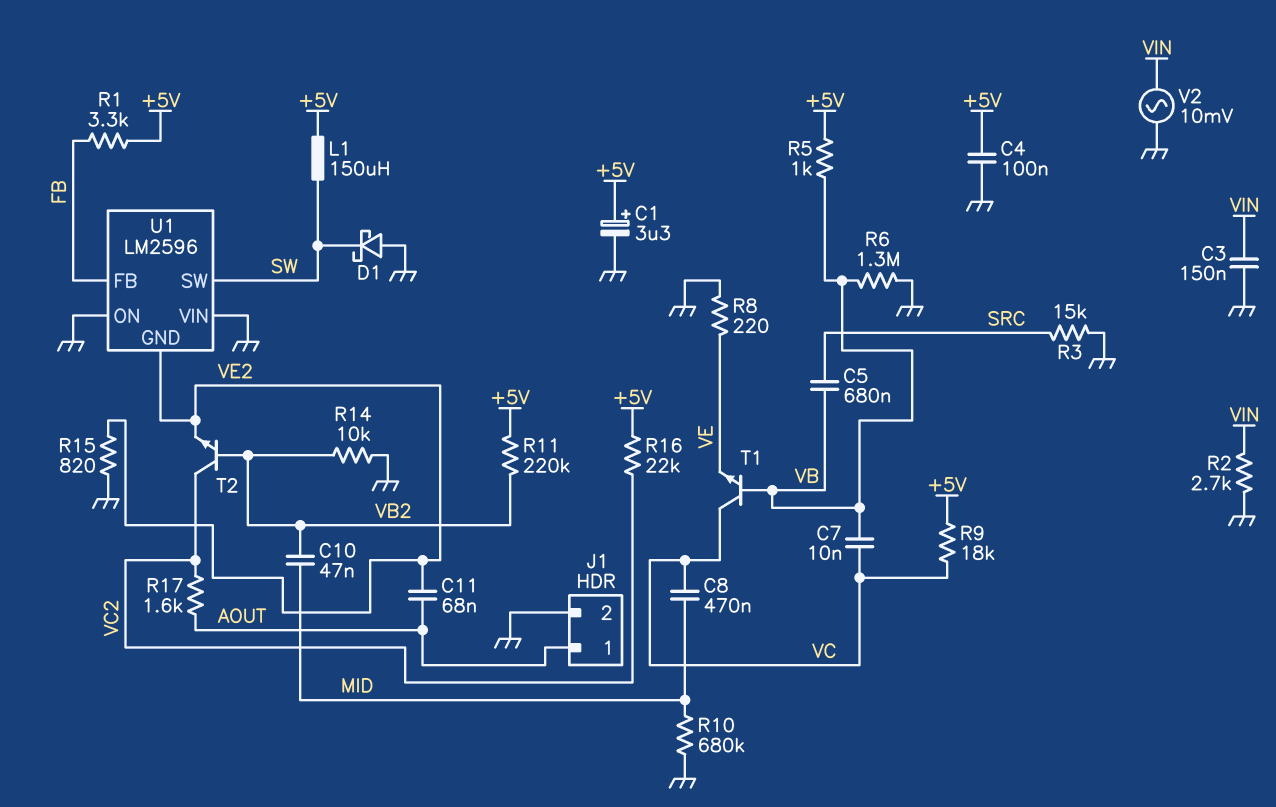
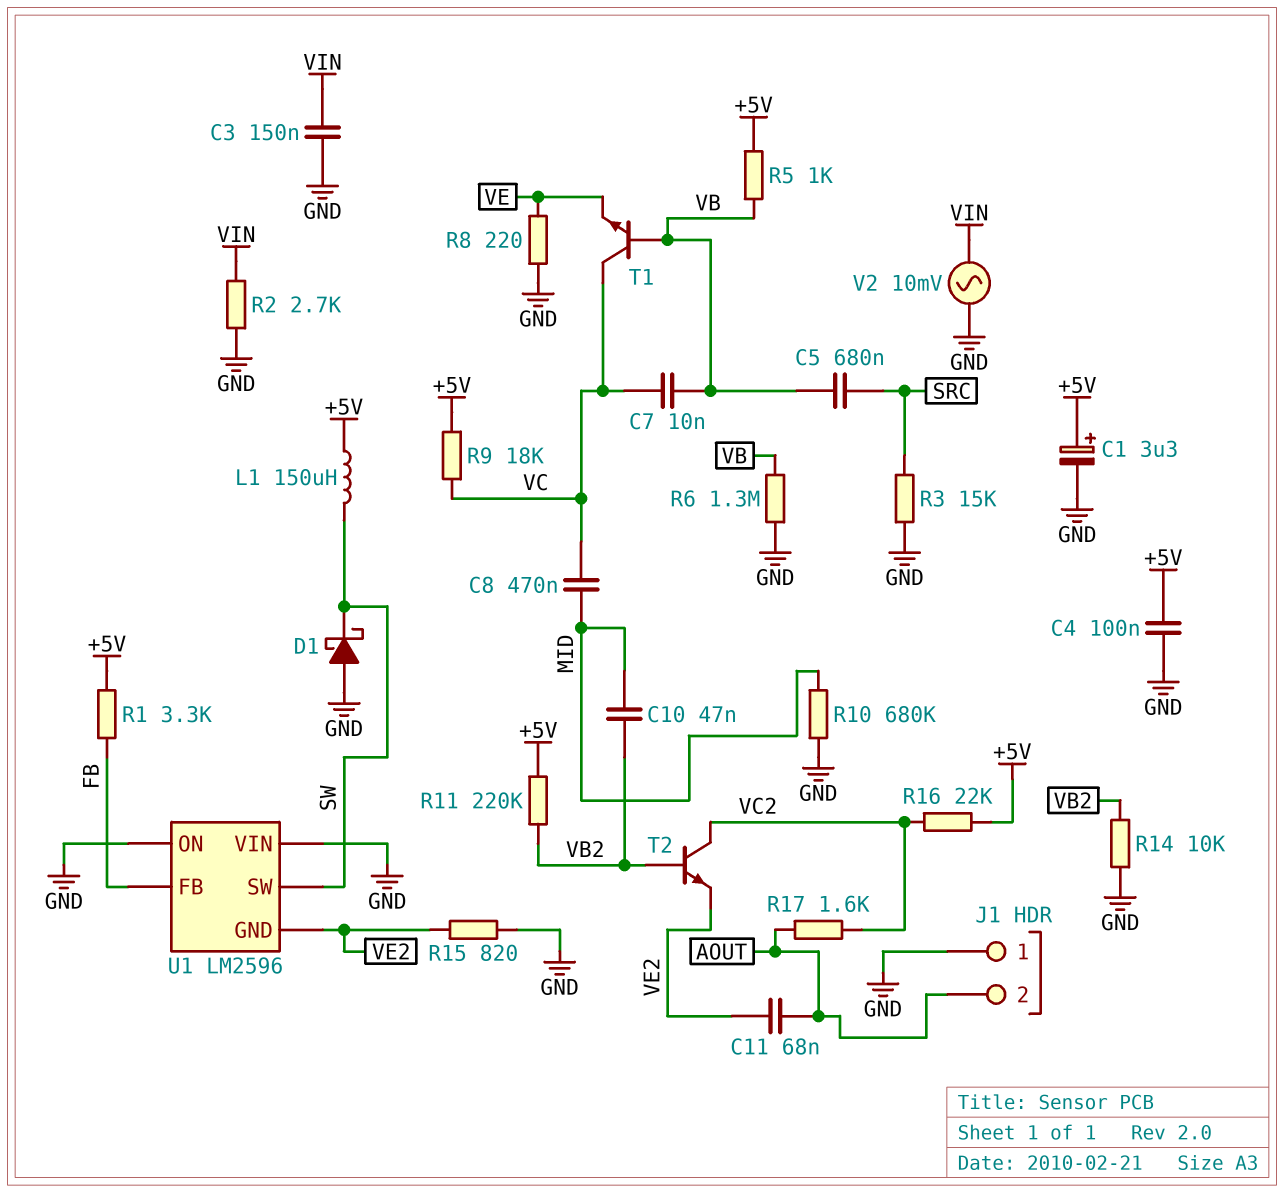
J1 pin 1: AOUT -> GND
J1 pin 2: GND -> AOUT

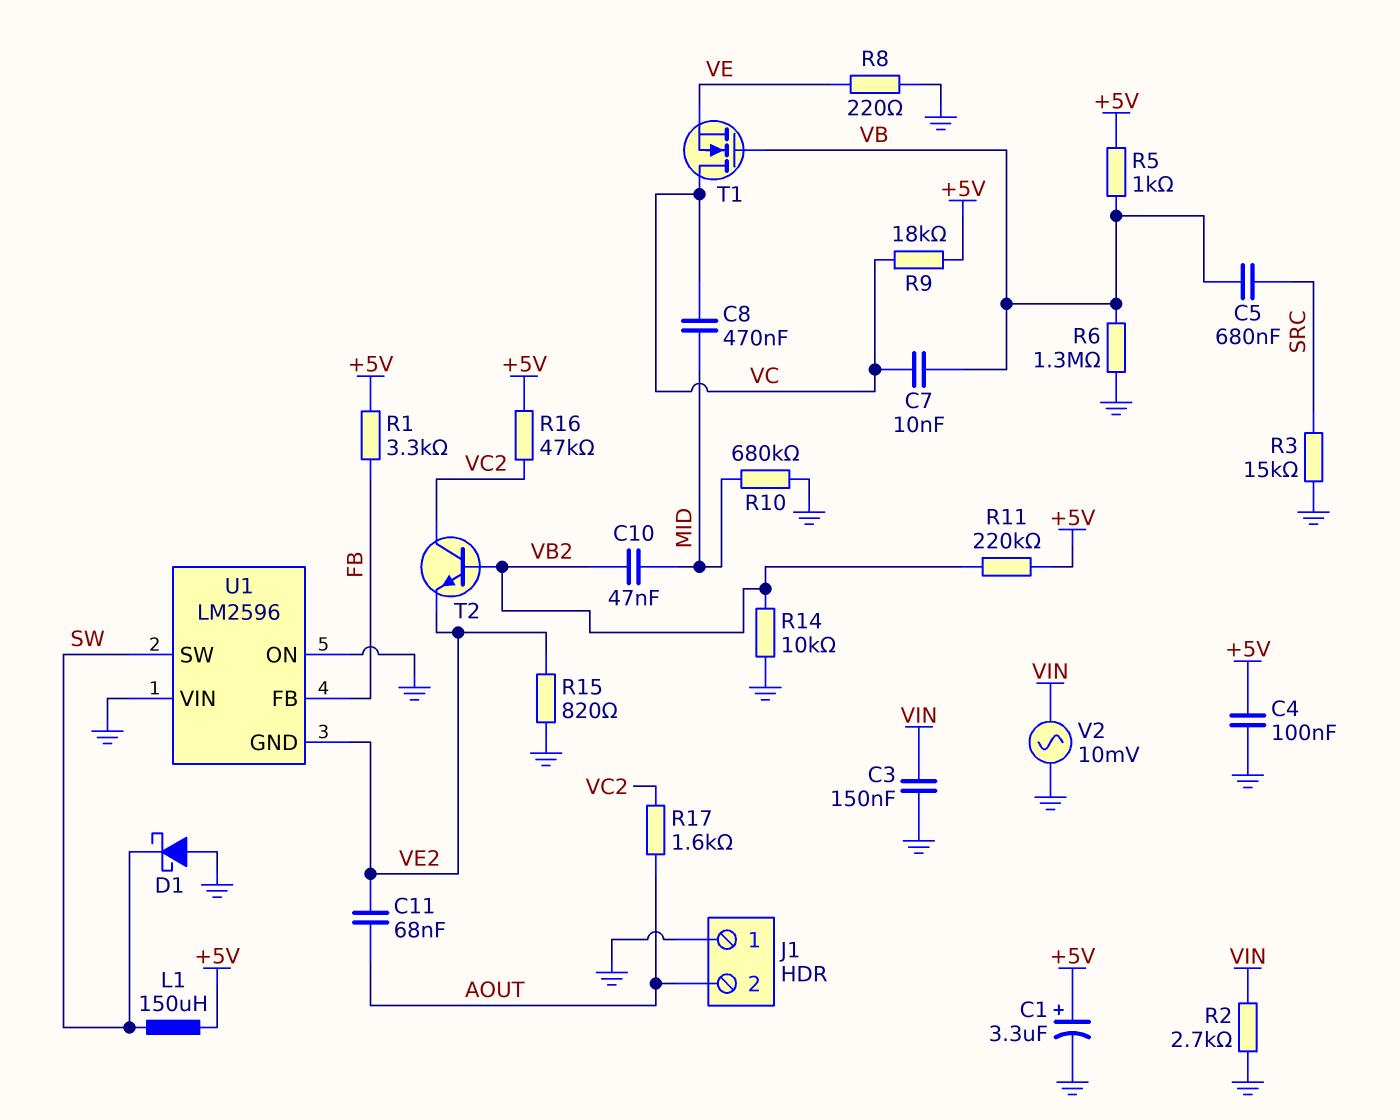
R16: 22k (+5V, VC2) -> 47k (+5V, VC2)
T1: NPN (B VB, C VC, E VE) -> NMOS (G VB, D VC, S VE)

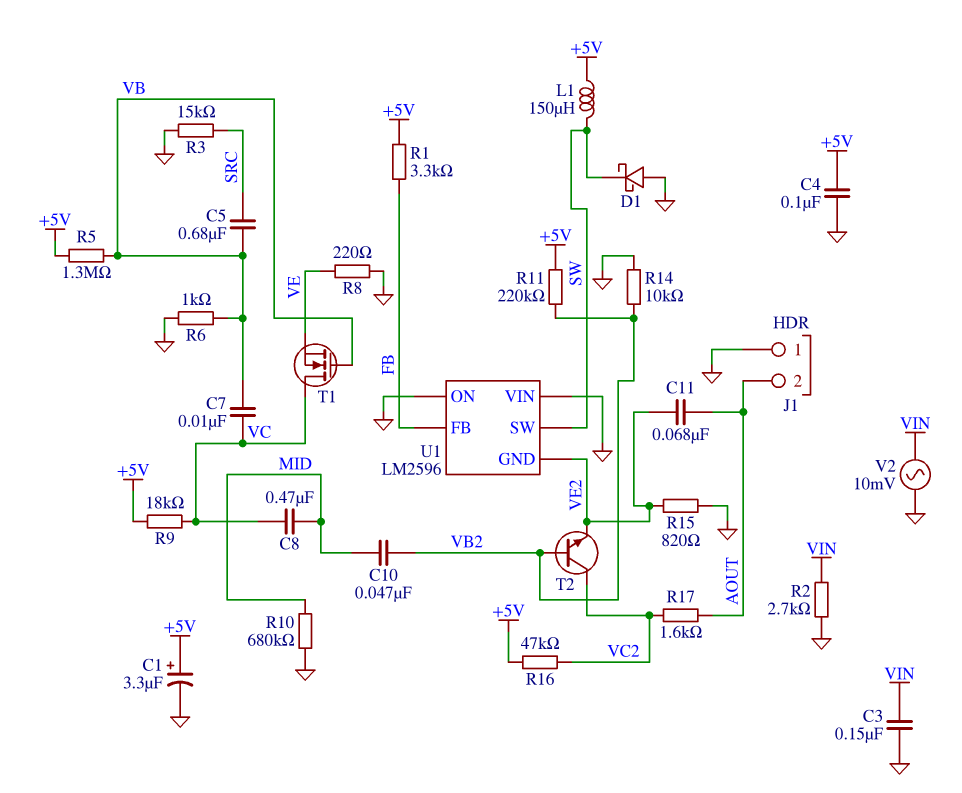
R5: 1k (+5V, VB) -> 1.3M (+5V, VB)
R6: 1.3M (GND, VB) -> 1k (GND, VB)

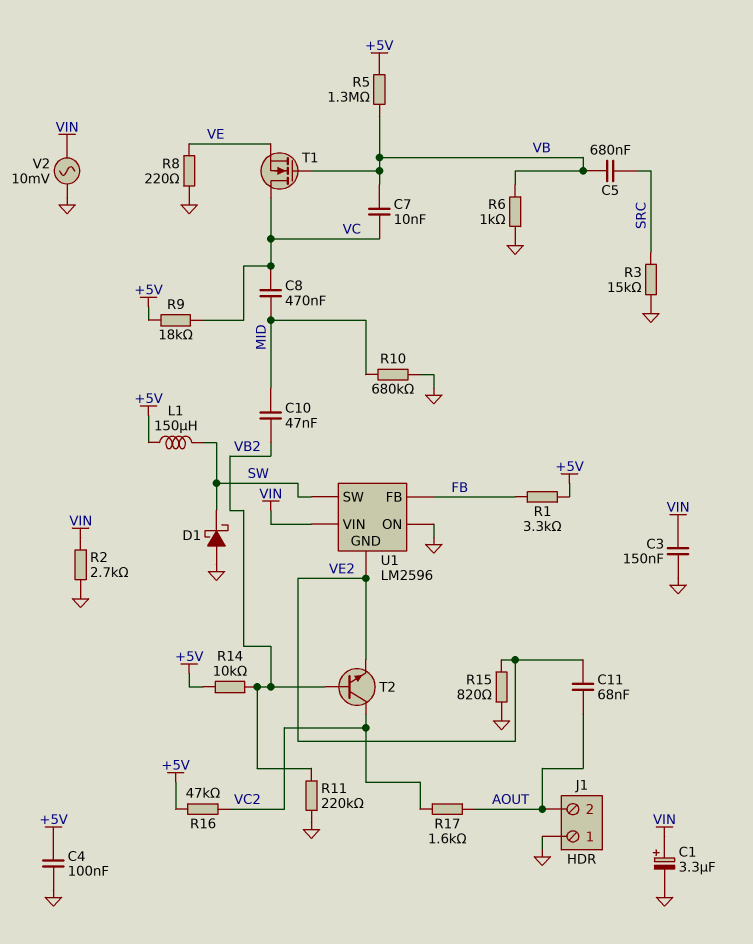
C1: 3.3uF (plus +5V, minus GND) -> 3.3uF (plus VIN, minus GND)
R11: 220k (+5V, VB2) -> 220k (GND, VB2)
R14: 10k (GND, VB2) -> 10k (+5V, VB2)
U1 pin VIN: GND -> VIN

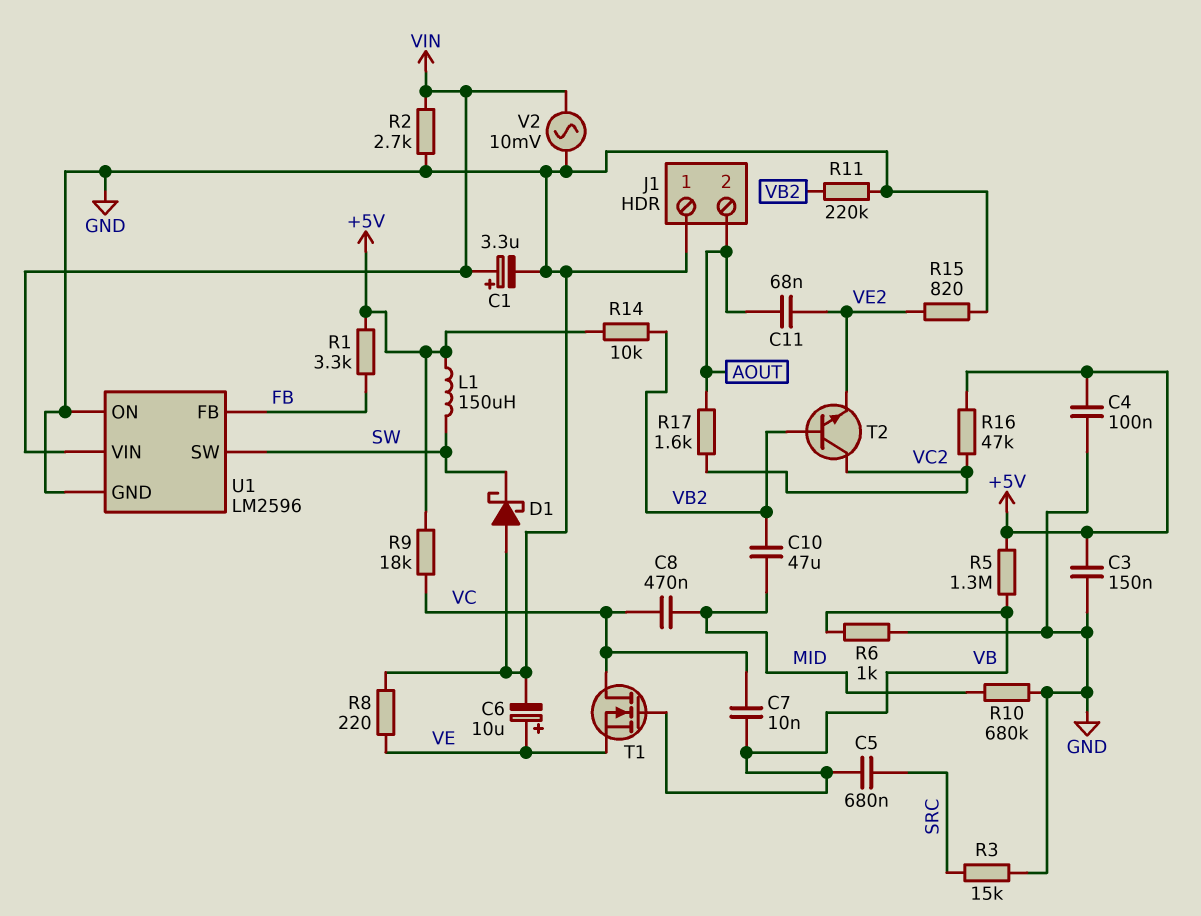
C3: 150nF (GND, VIN) -> 150nF (+5V, GND)
C6: none -> 10uF (plus VE, minus GND)
C10: 47nF (MID, VB2) -> 47uF (MID, VB2)
U1 pin GND: VE2 -> GND

